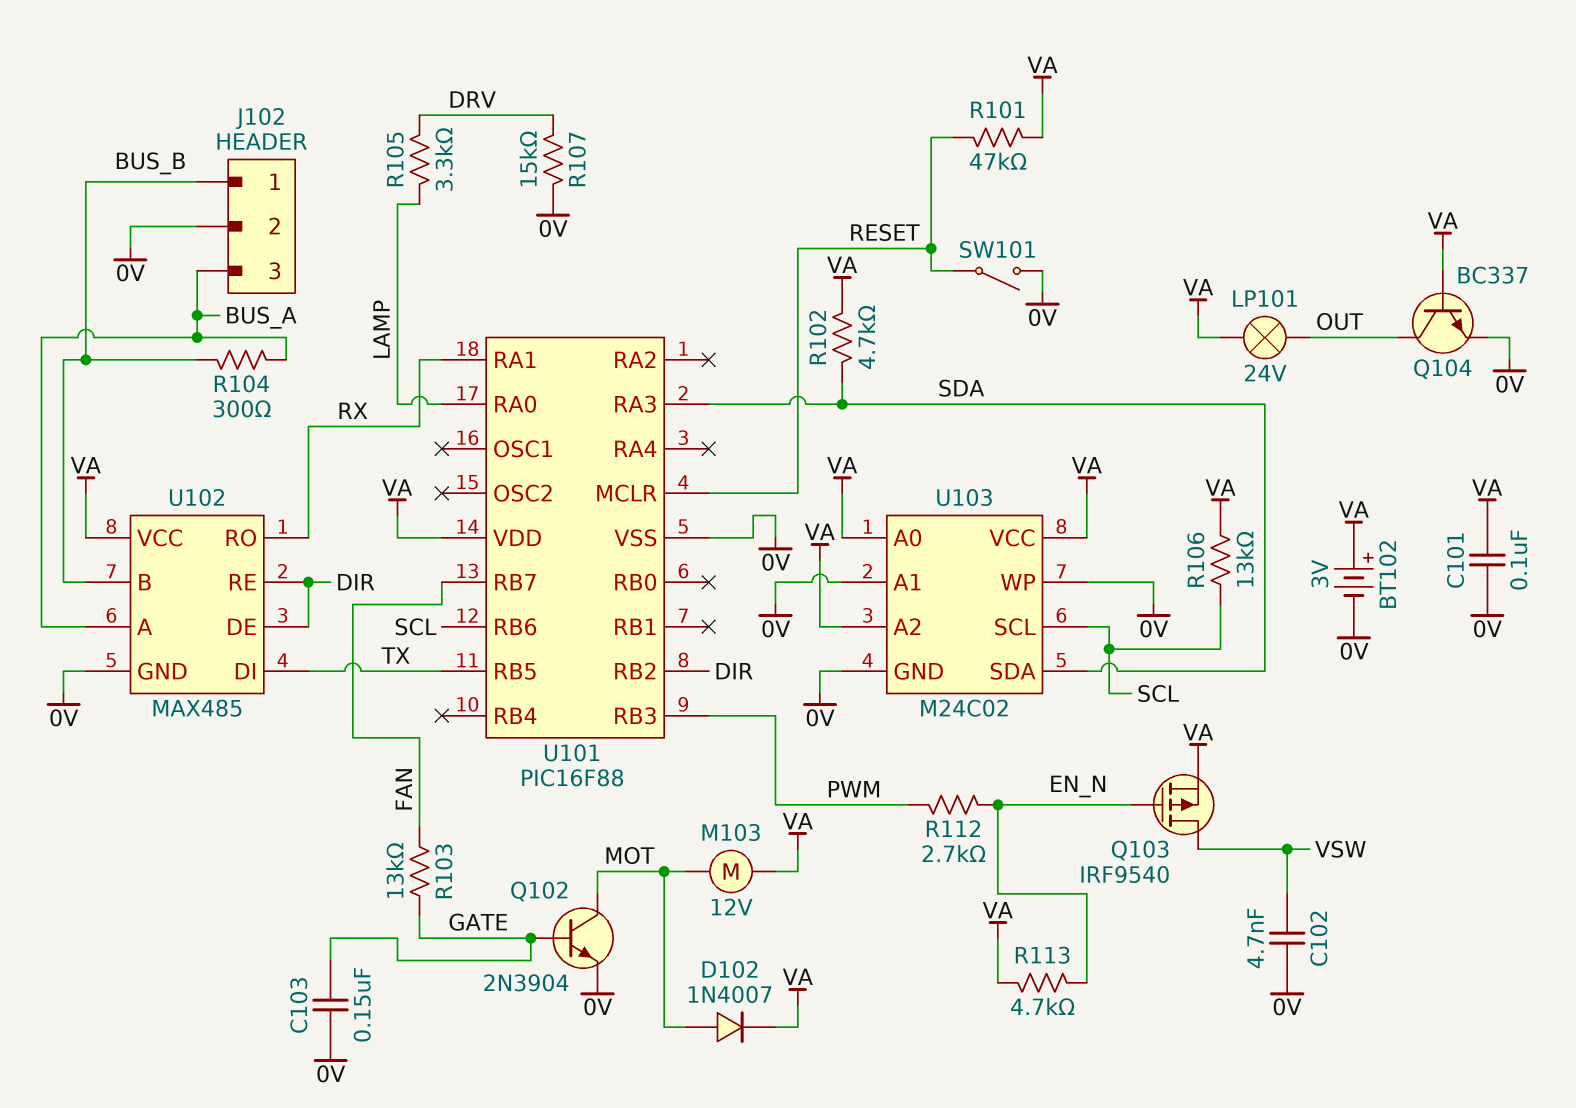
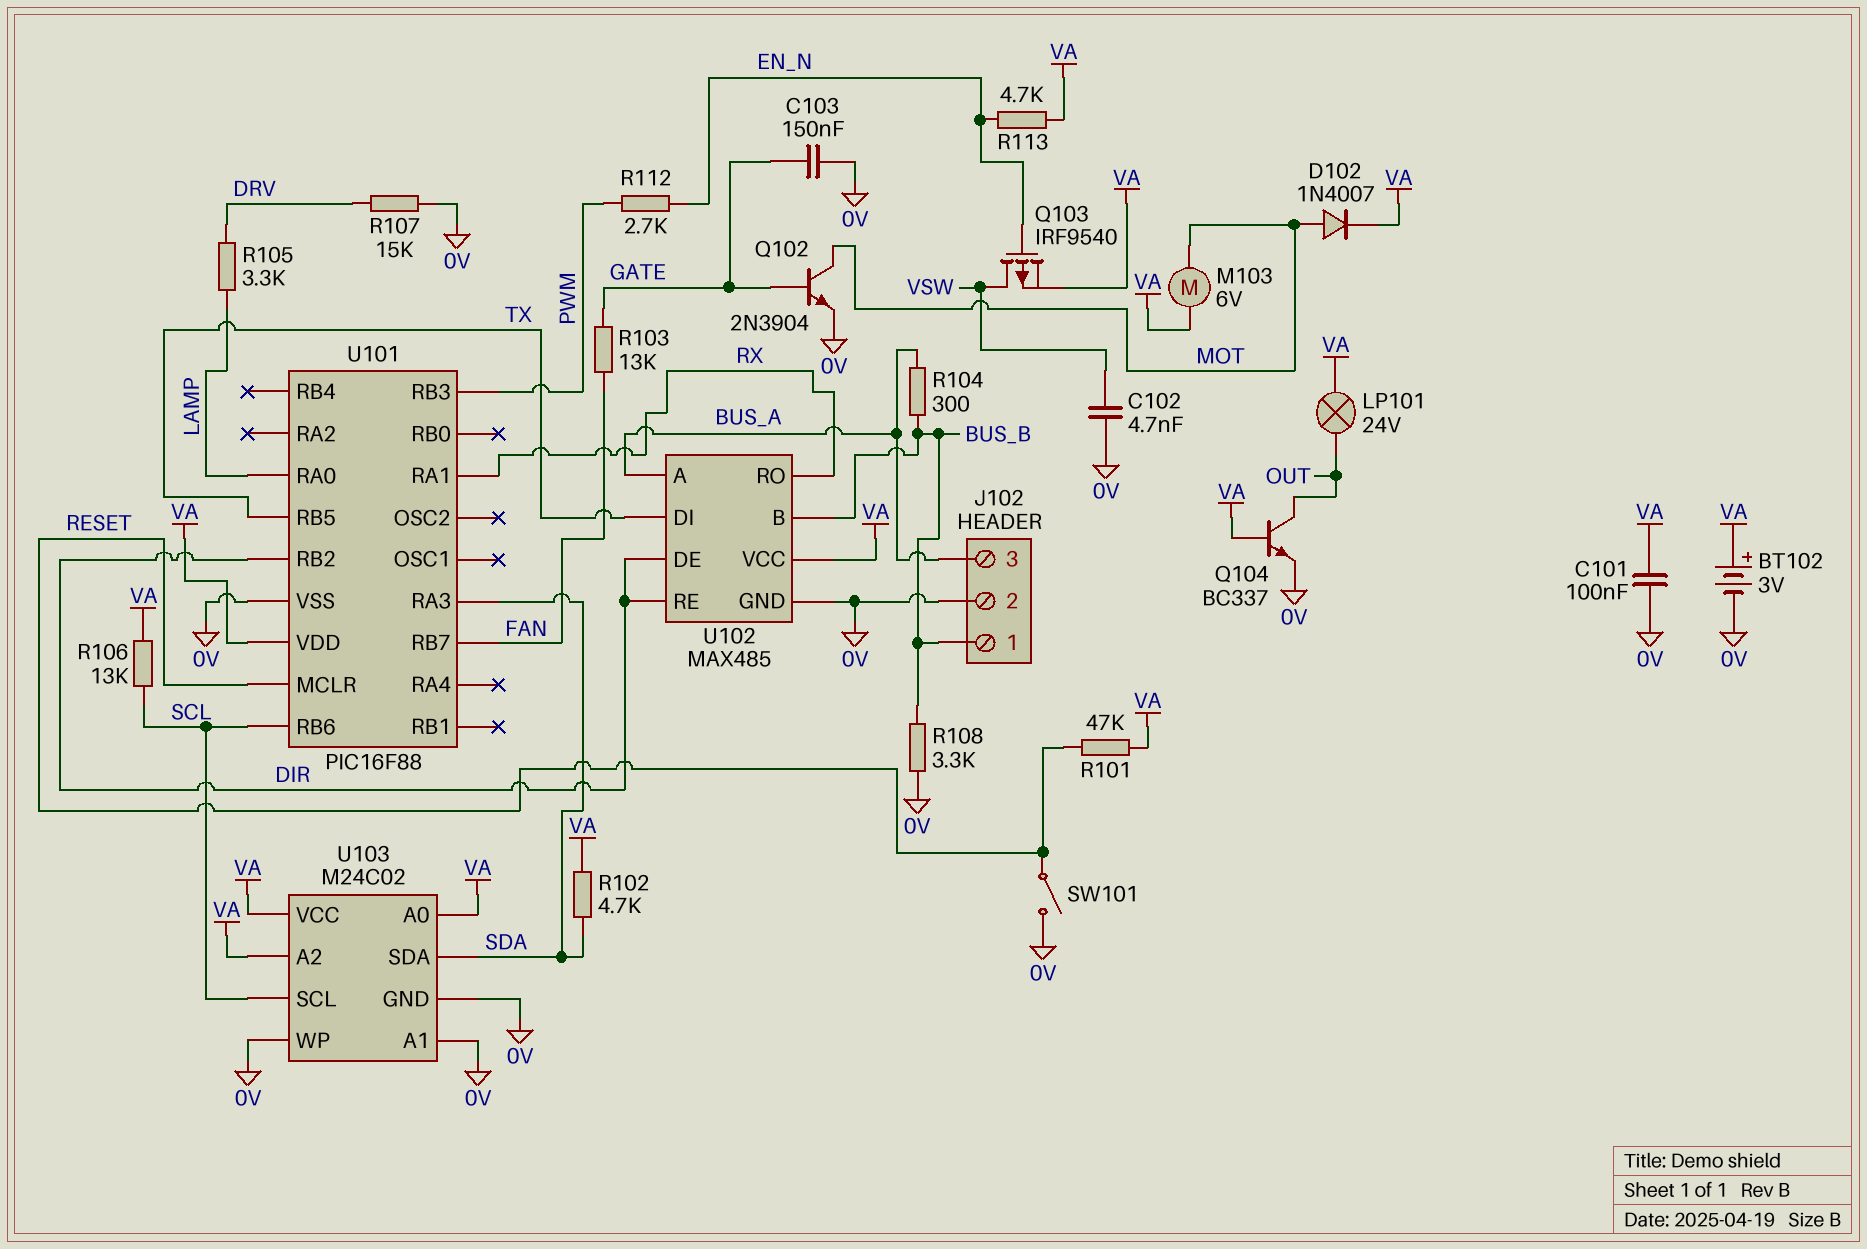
M103: motor 12V (MOT, VA) -> motor 6V (MOT, VA)
R108: none -> 3.3k (0V, BUS_B)

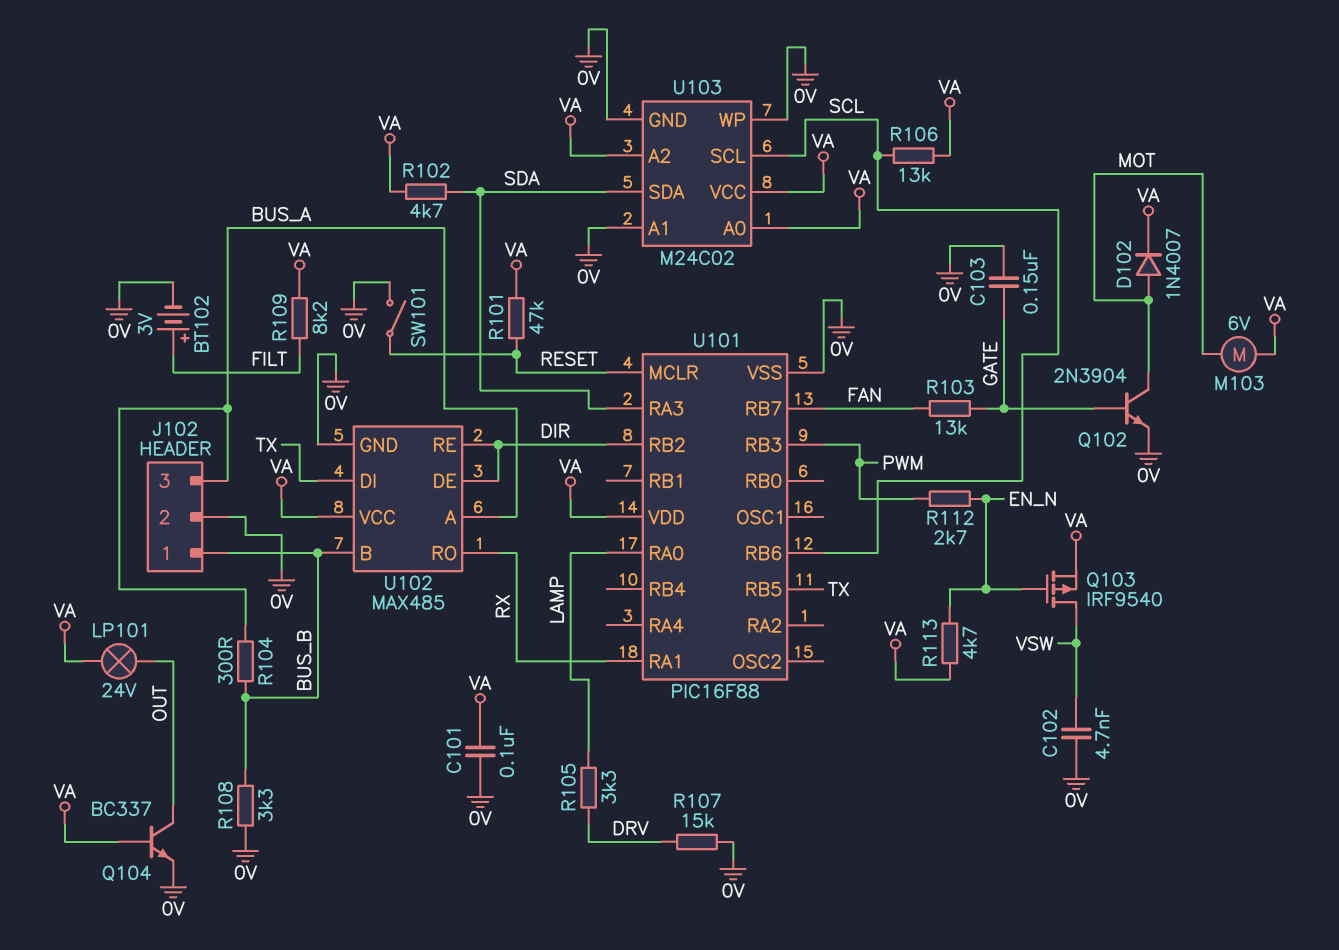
BT102: 3V (plus VA, minus 0V) -> 3V (plus FILT, minus 0V)
R109: none -> 8.2k (FILT, VA)

